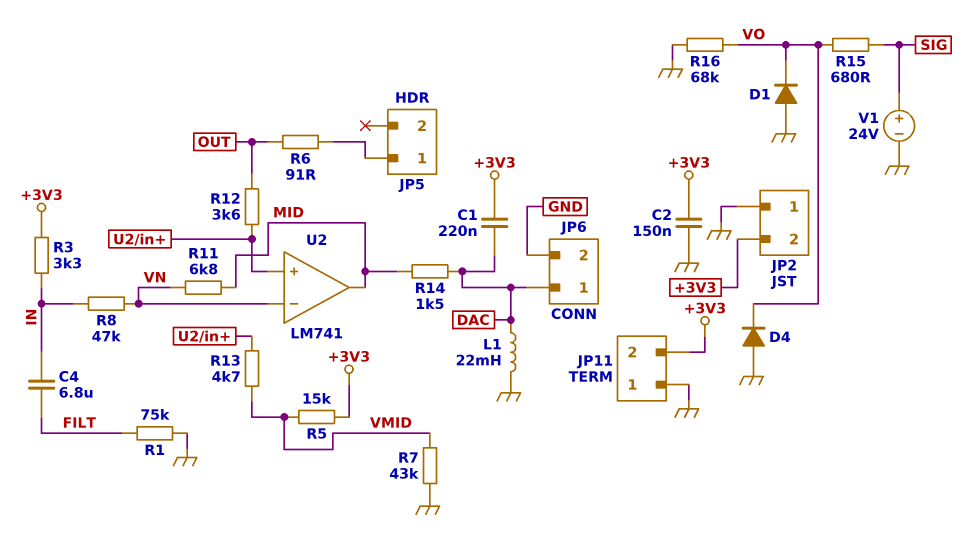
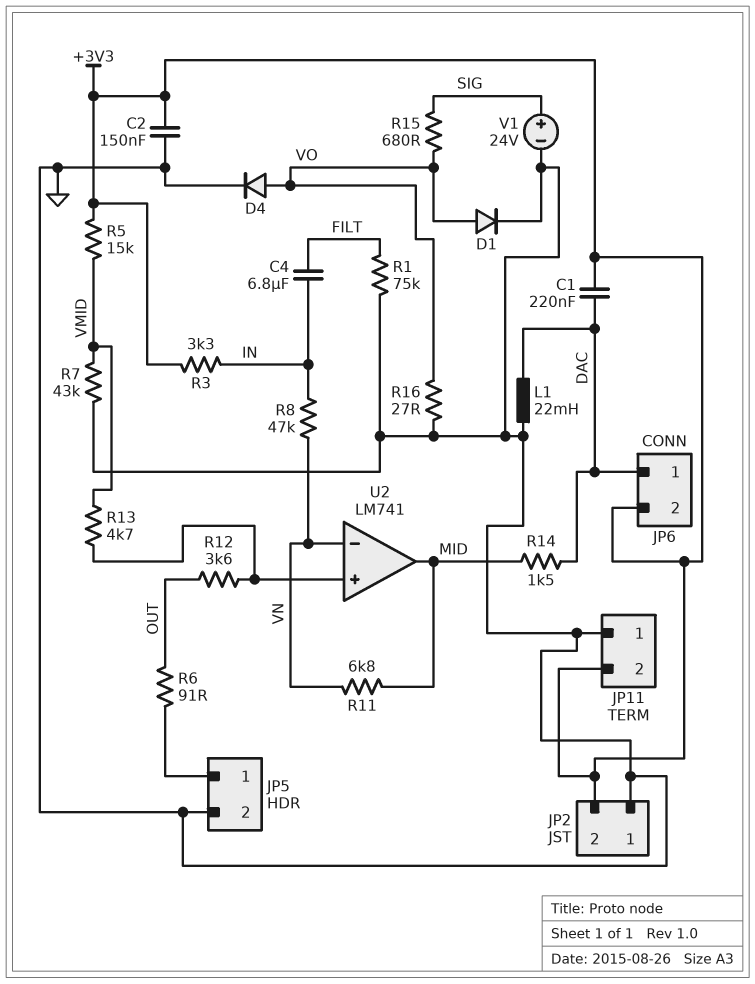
D1: diode (A GND, K VO) -> diode (A VO, K GND)
D4: diode (A GND, K VO) -> diode (A VO, K GND)
JP5 pin 2: none -> GND
JP6 pin 2: GND -> +3V3
R16: 68k (GND, VO) -> 27 (GND, VO)

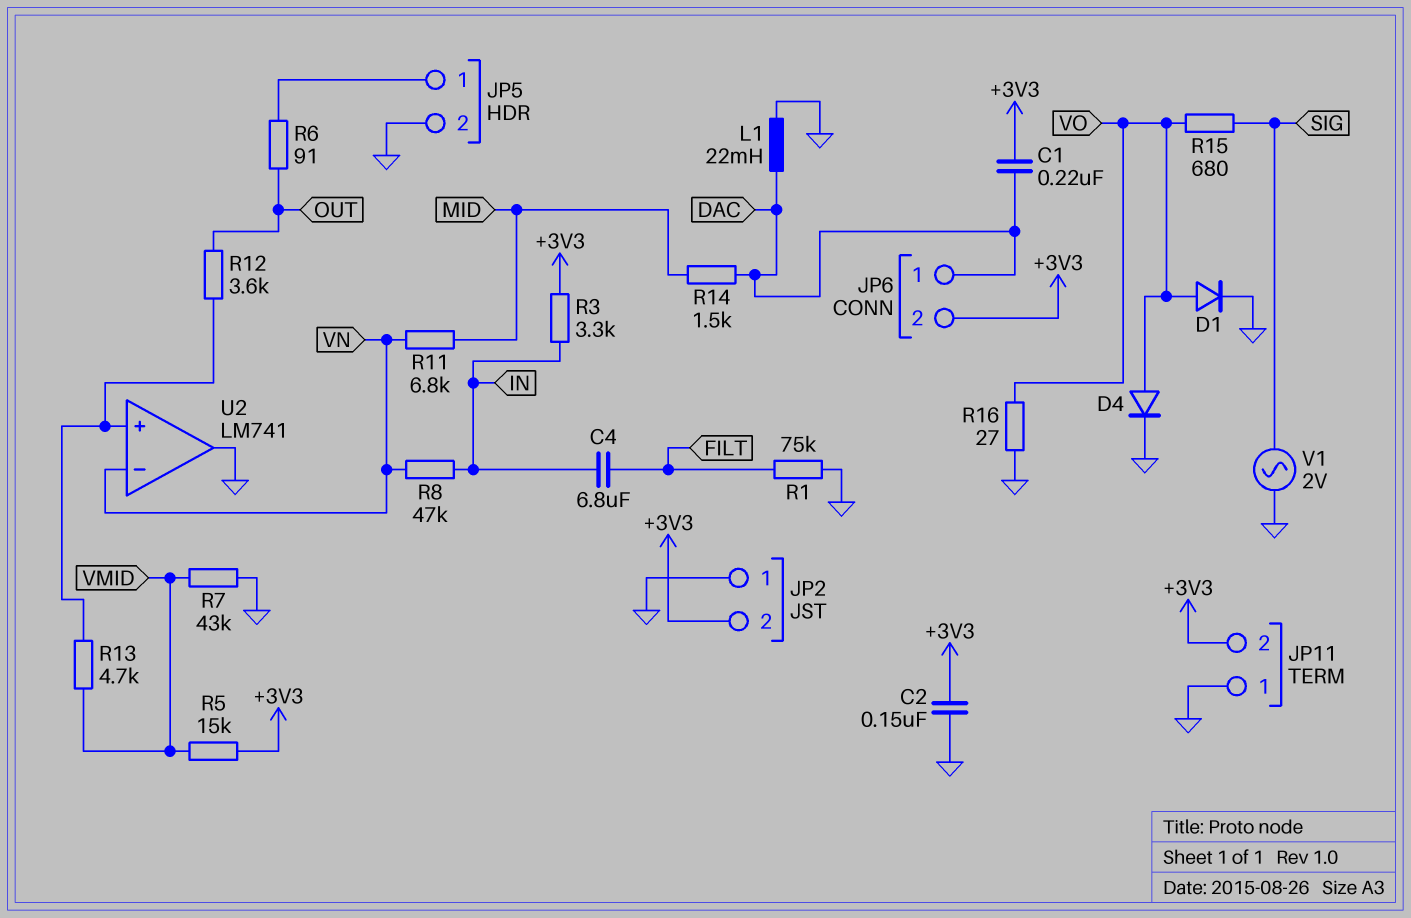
U2 pin out: MID -> GND
V1: 24V (plus SIG, minus GND) -> AC 2V (GND, SIG)

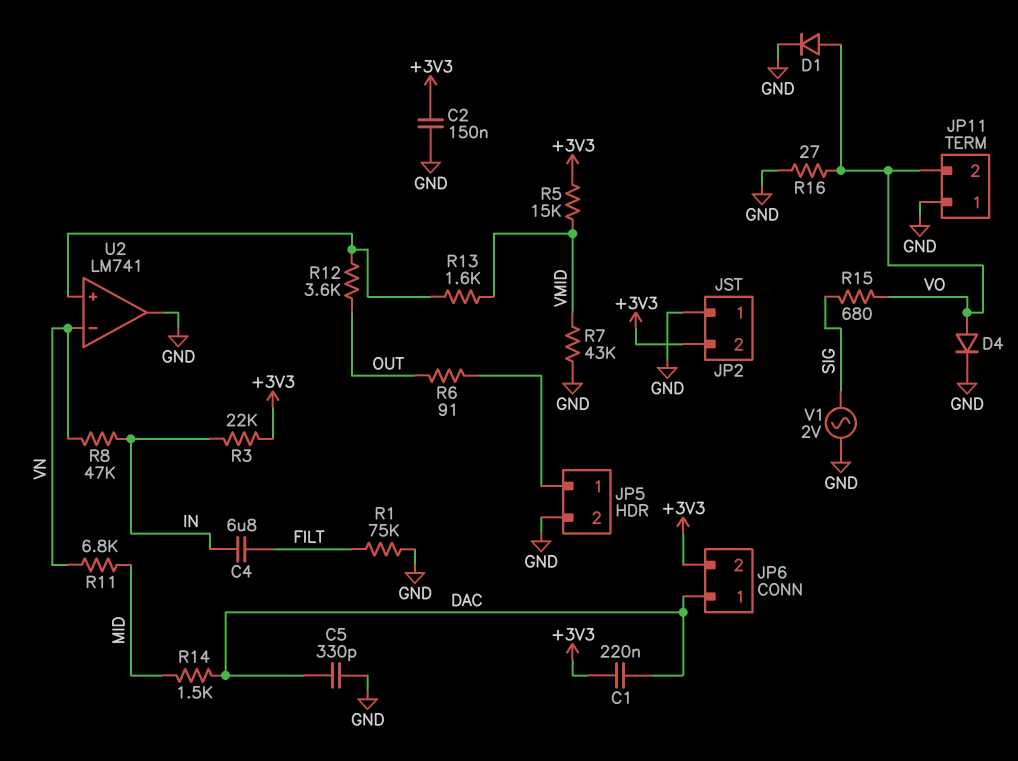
C5: none -> 330pF (DAC, GND)
JP11 pin 2: +3V3 -> VO
L1: 22mH (DAC, GND) -> none
R3: 3.3k (+3V3, IN) -> 22k (+3V3, IN)
R13: 4.7k (U2/in+, VMID) -> 1.6k (U2/in+, VMID)

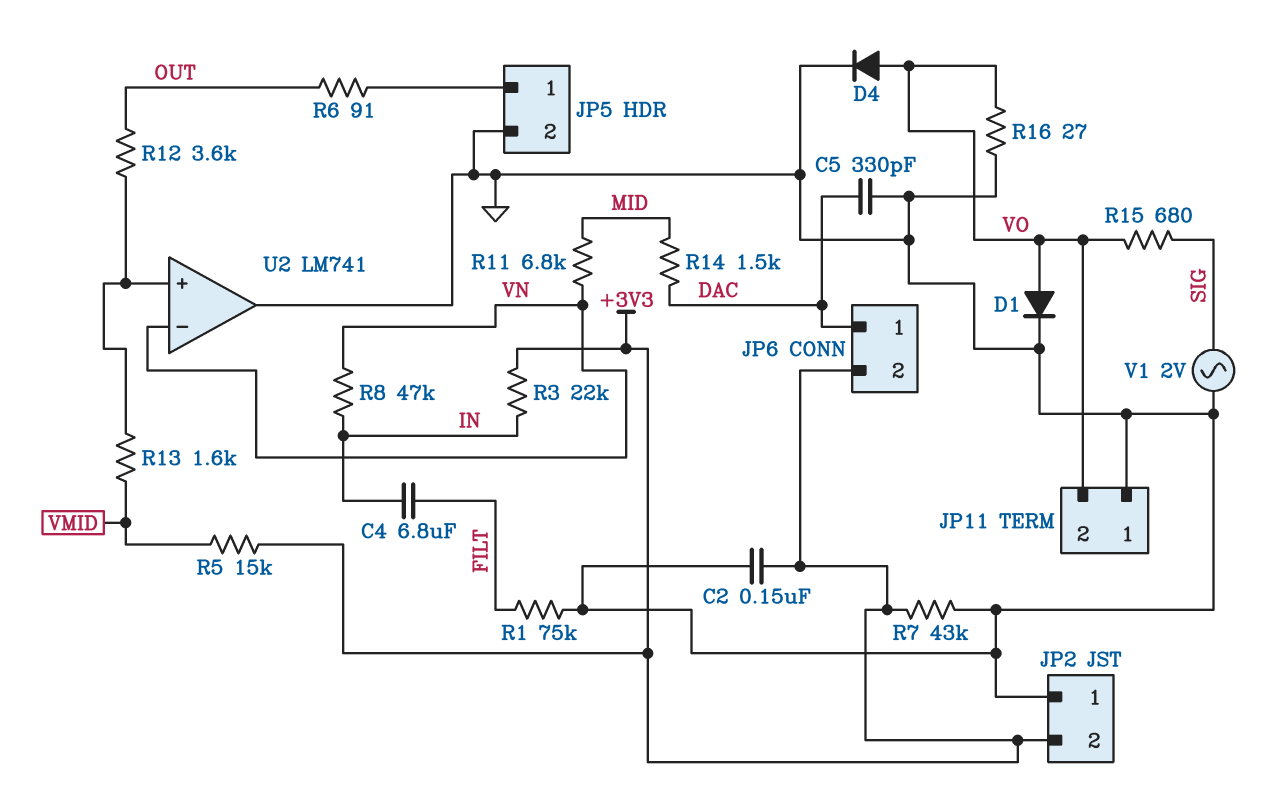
C1: 220nF (+3V3, DAC) -> none
R7: 43k (GND, VMID) -> 43k (+3V3, GND)

